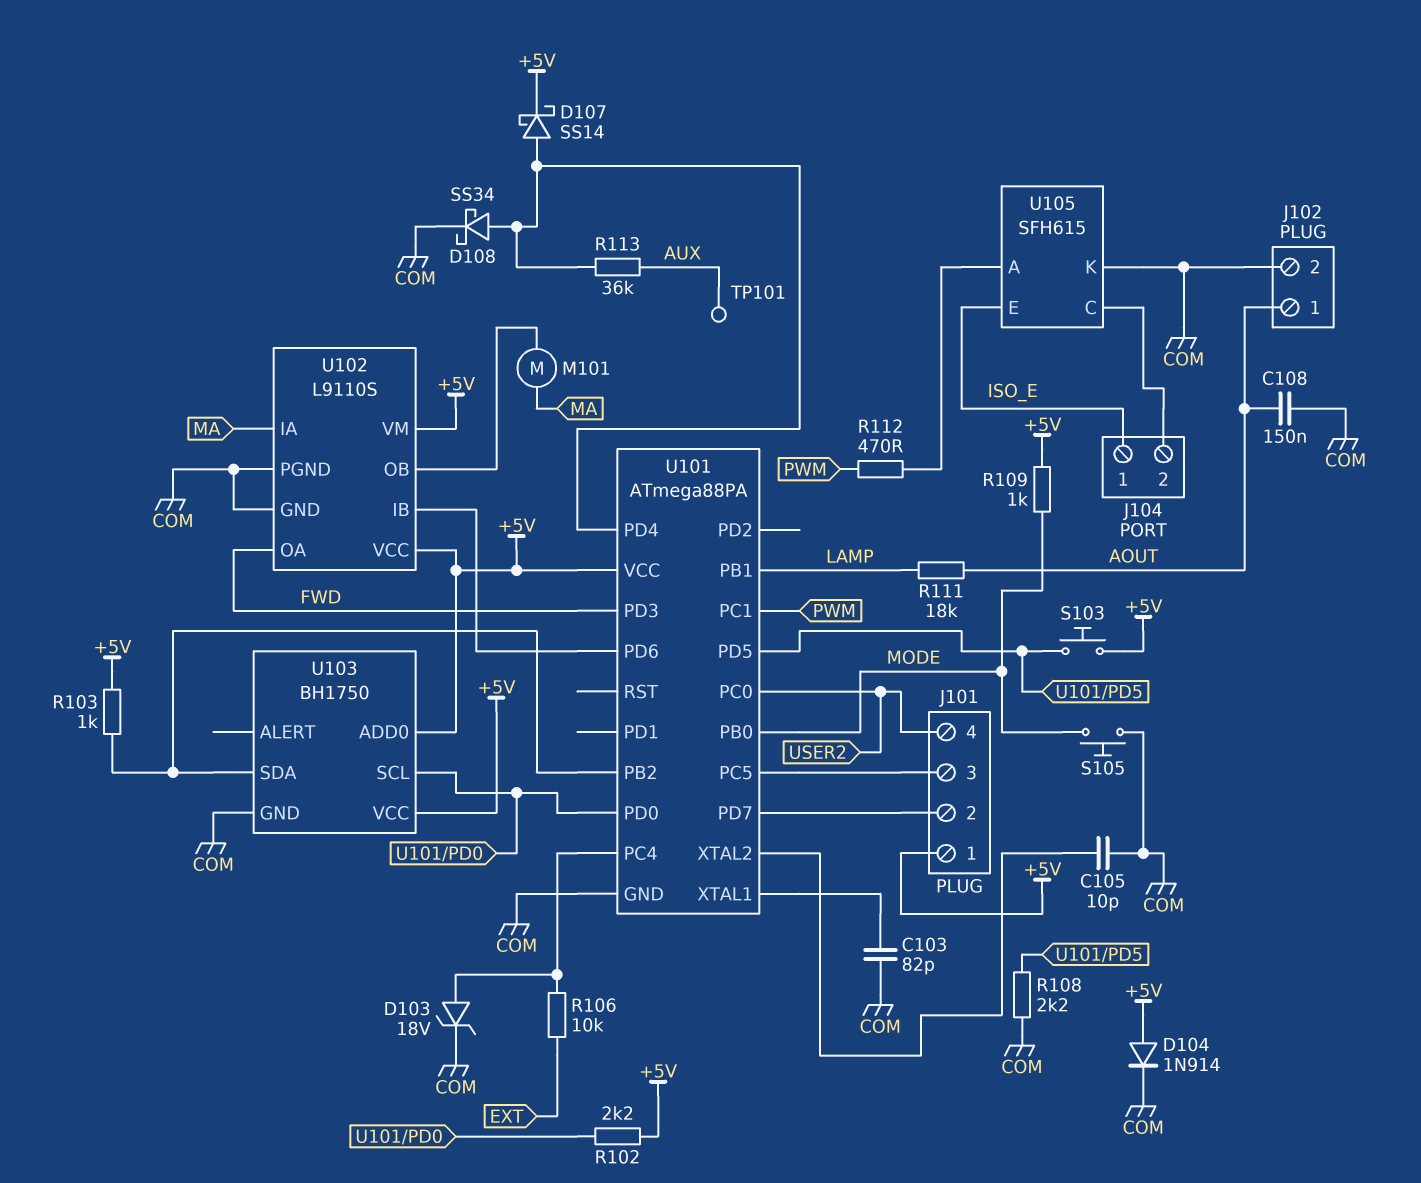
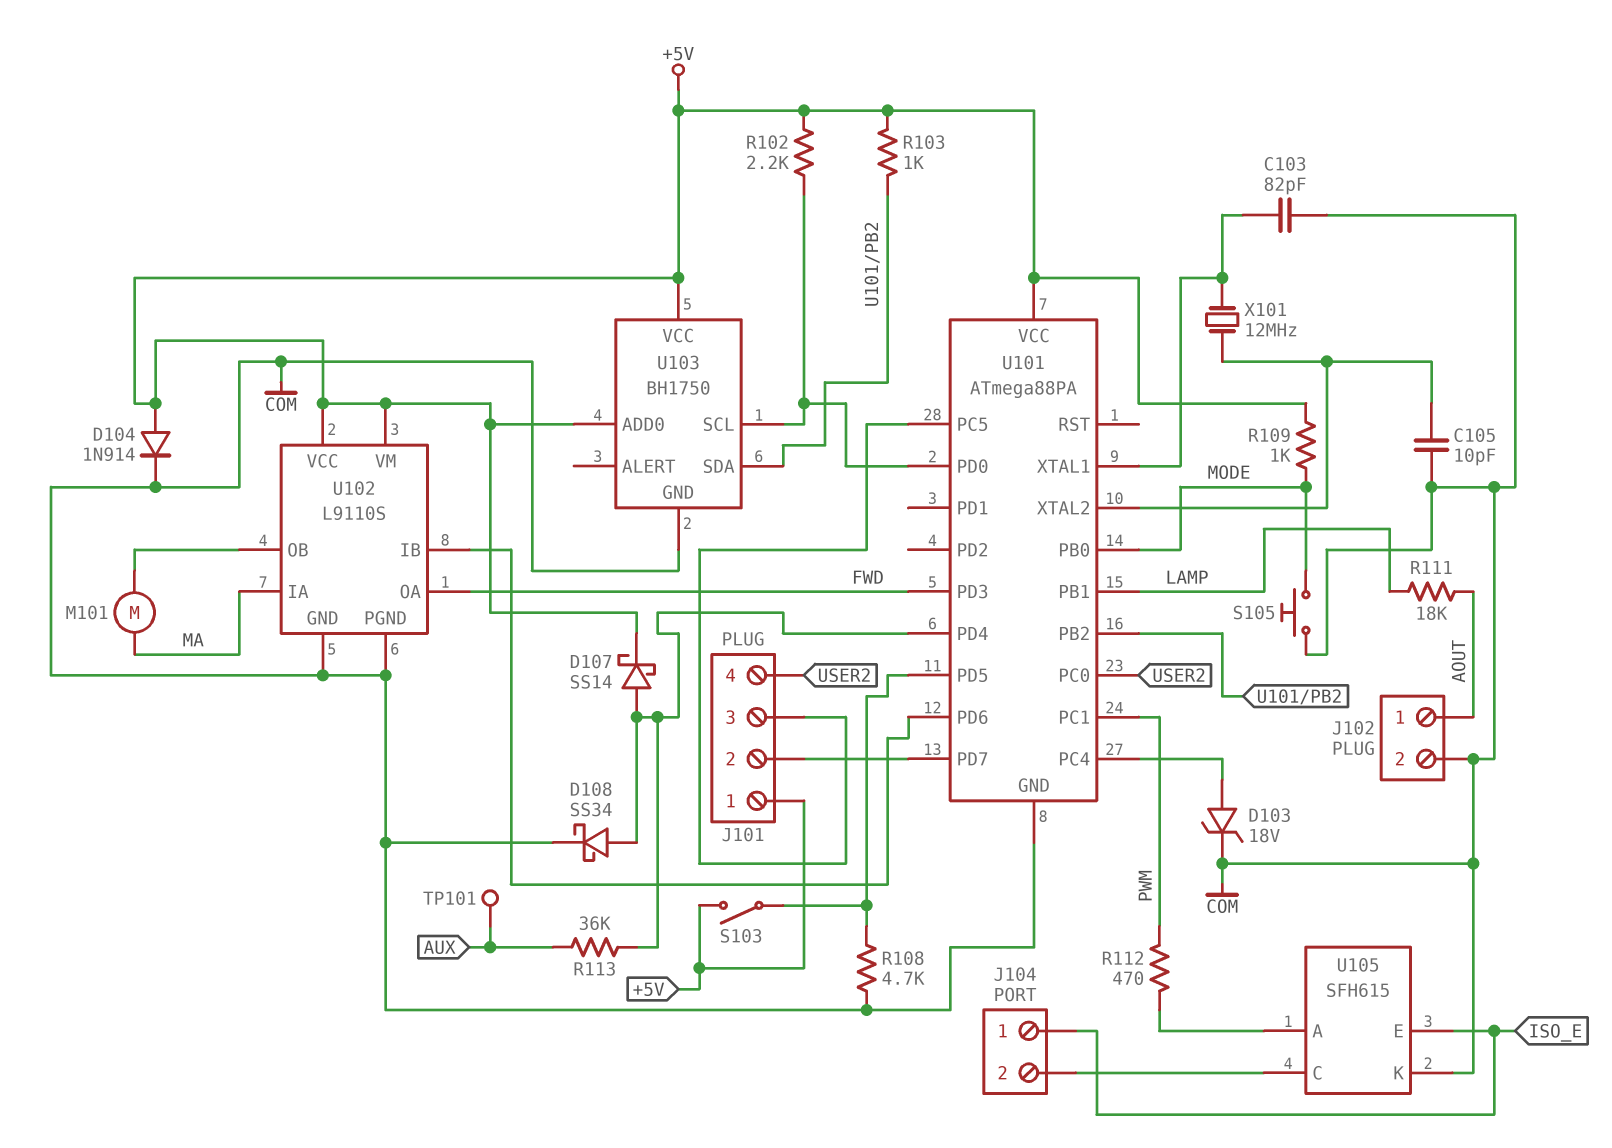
C108: 150nF (AOUT, COM) -> none
R106: 10k (EXT, U101/PC4) -> none
R108: 2.2k (COM, U101/PD5) -> 4.7k (COM, U101/PD5)
S103: button (+5V, U101/PD5) -> switch (+5V, U101/PD5)
X101: none -> 12MHz (U101/XTAL1, U101/XTAL2)

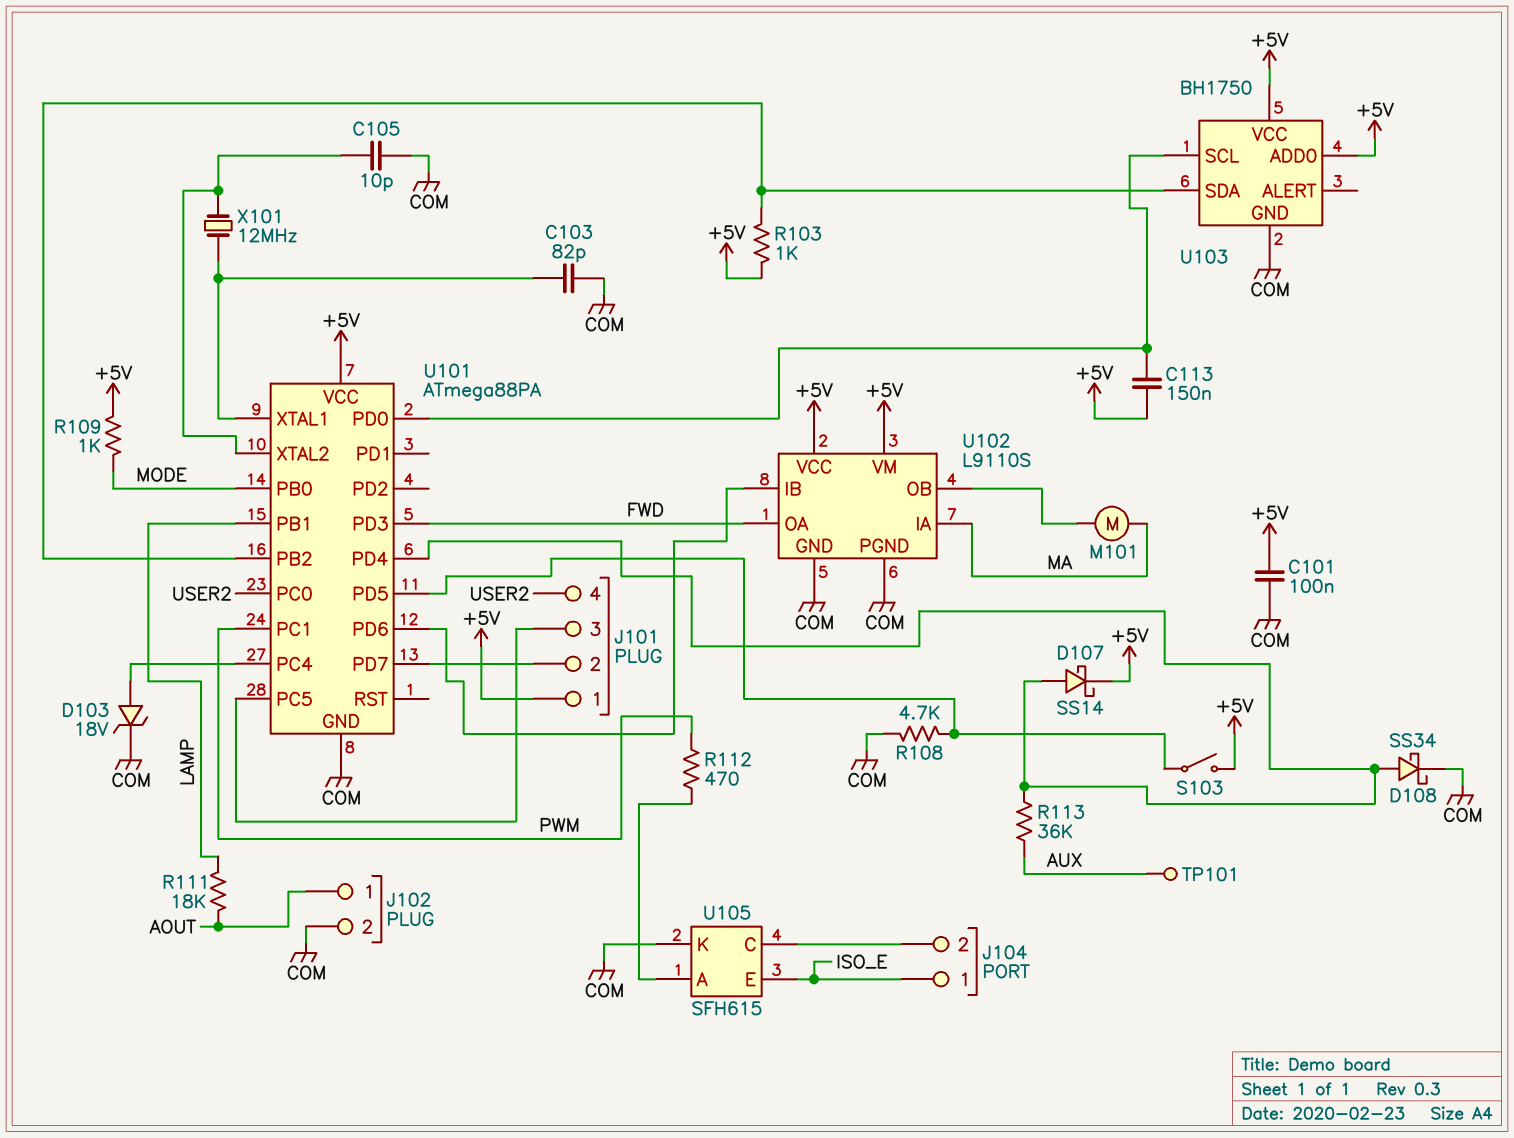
C101: none -> 100nF (+5V, COM)
C113: none -> 150nF (+5V, U101/PD0)
D104: diode 1N914 (A +5V, K COM) -> none
R102: 2.2k (+5V, U101/PD0) -> none
S105: button (COM, MODE) -> none

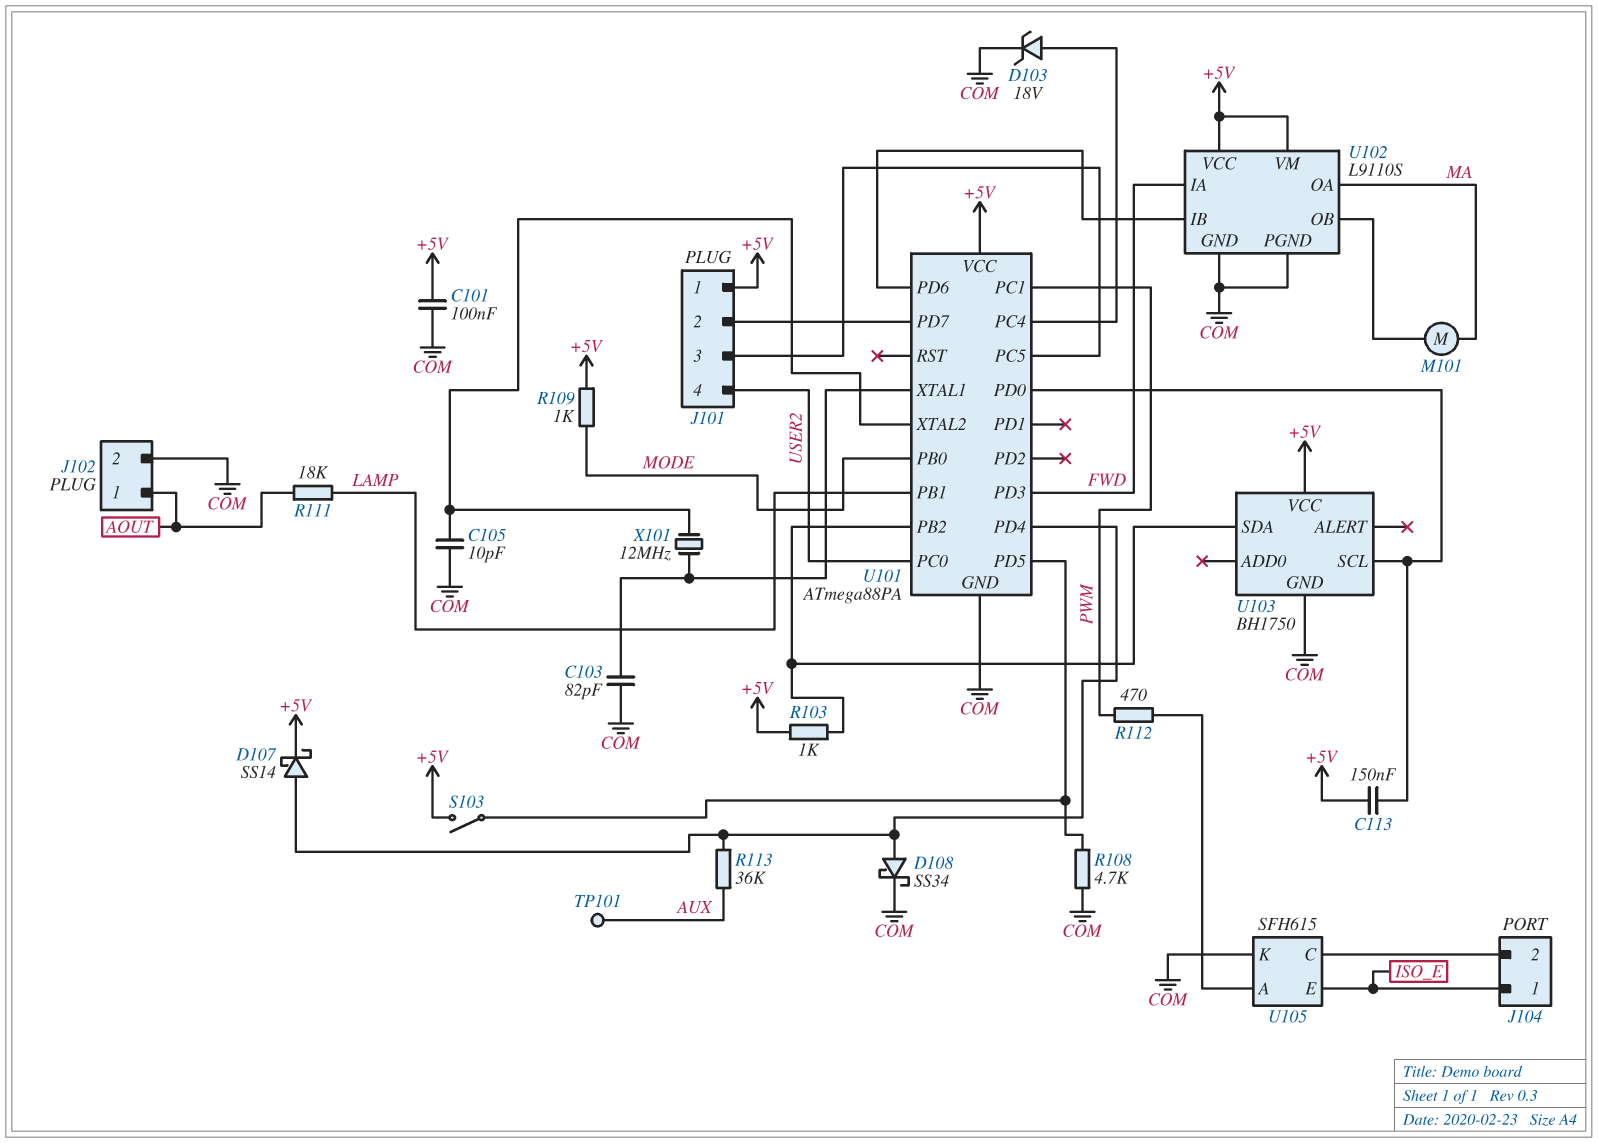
U102 pin IA: MA -> FWD
U102 pin OA: FWD -> MA
U103 pin ADD0: +5V -> none

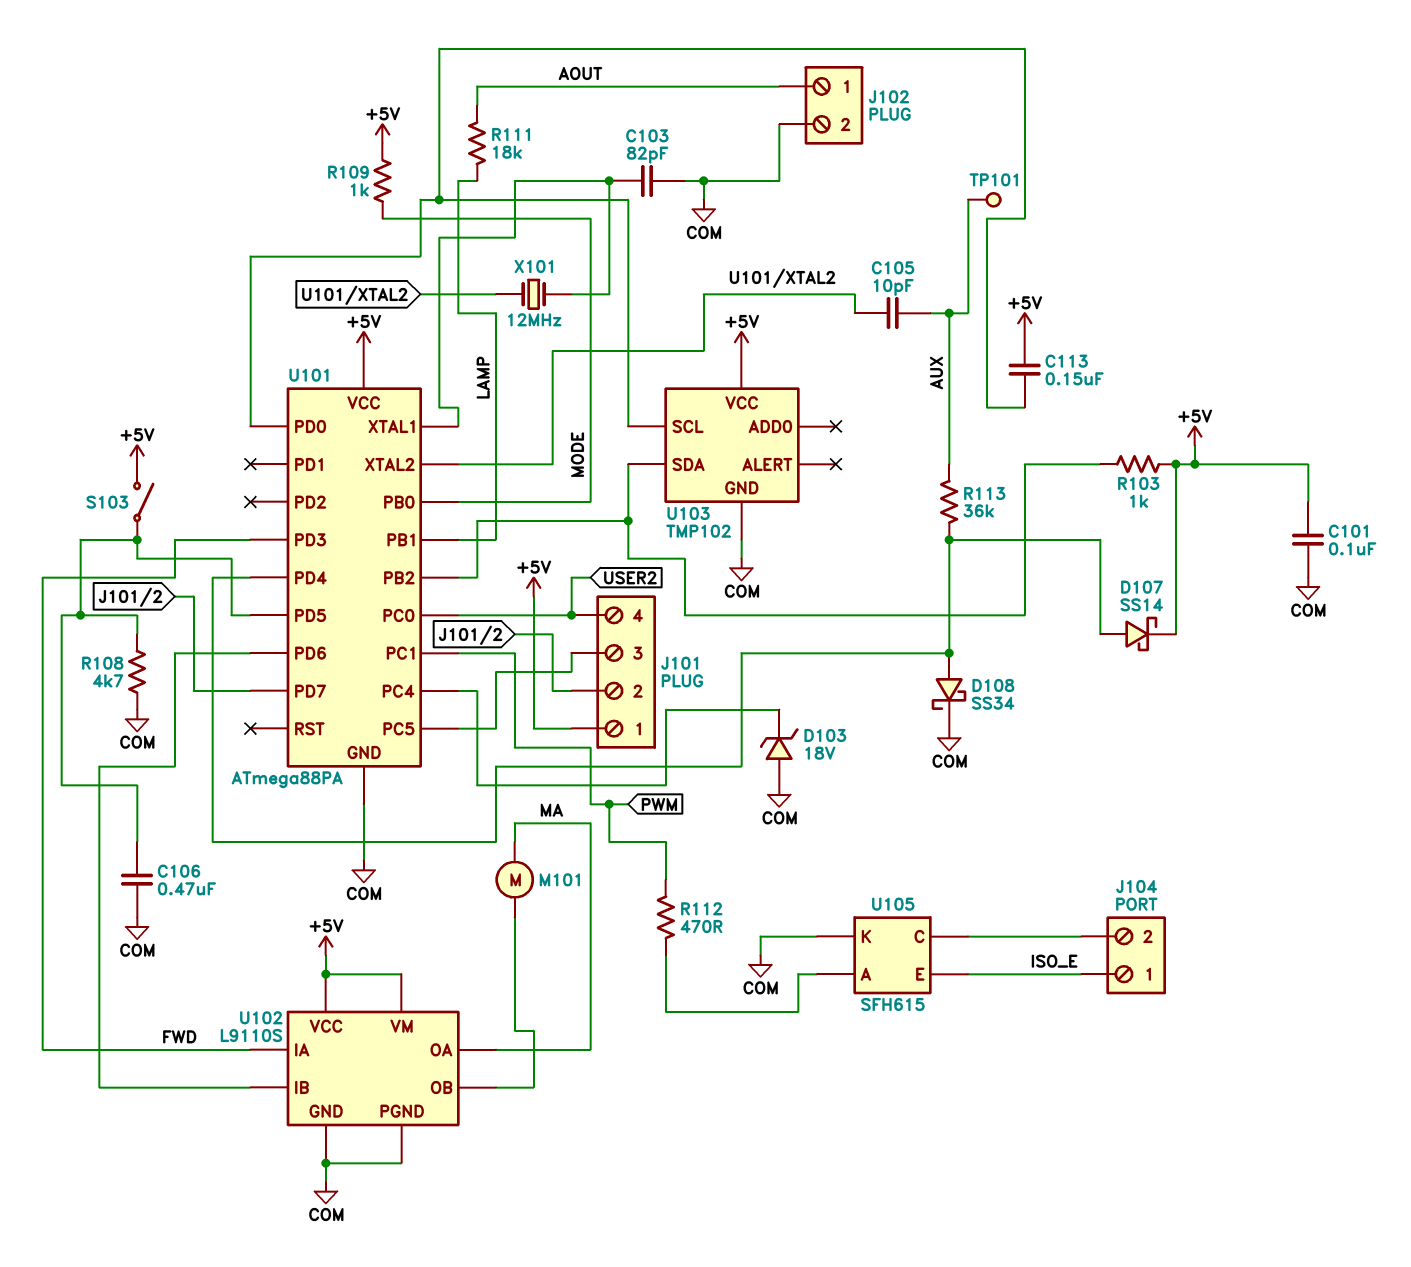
C105: 10pF (COM, U101/XTAL2) -> 10pF (AUX, U101/XTAL2)
C106: none -> 470nF (COM, U101/PD5)
D103: zener 18V (A U101/PC4, K COM) -> zener 18V (A COM, K U101/PC4)
U103: BH1750 -> TMP102

